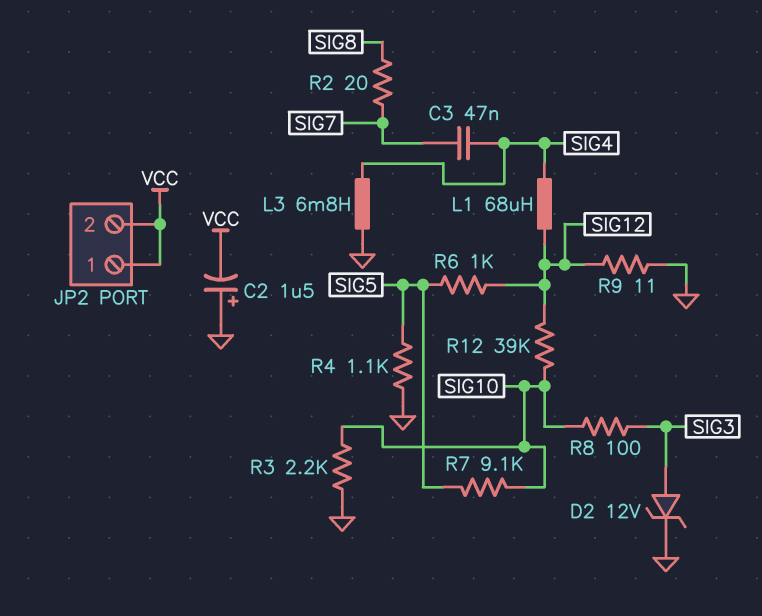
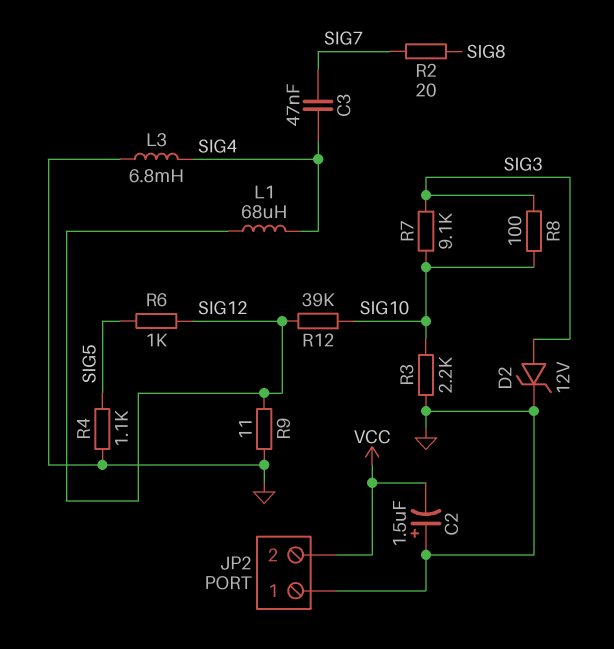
JP2 pin 1: VCC -> GND
R7: 9.1k (SIG5, SIG10) -> 9.1k (SIG3, SIG10)

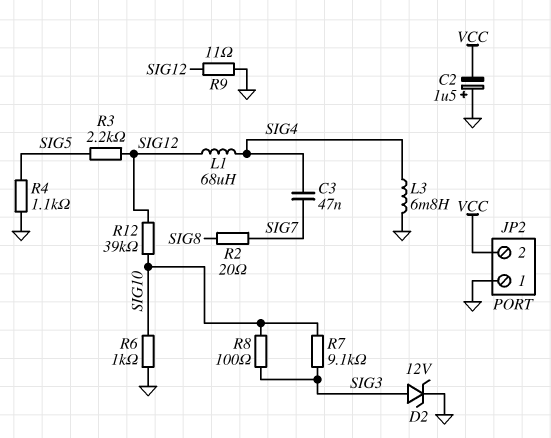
R3: 2.2k (GND, SIG10) -> 2.2k (SIG5, SIG12)
R6: 1k (SIG5, SIG12) -> 1k (GND, SIG10)

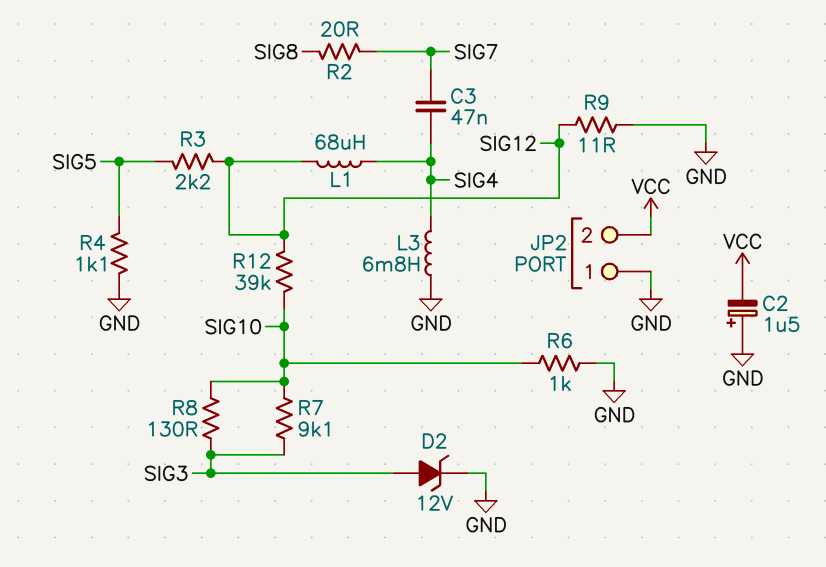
R8: 100 (SIG3, SIG10) -> 130 (SIG3, SIG10)

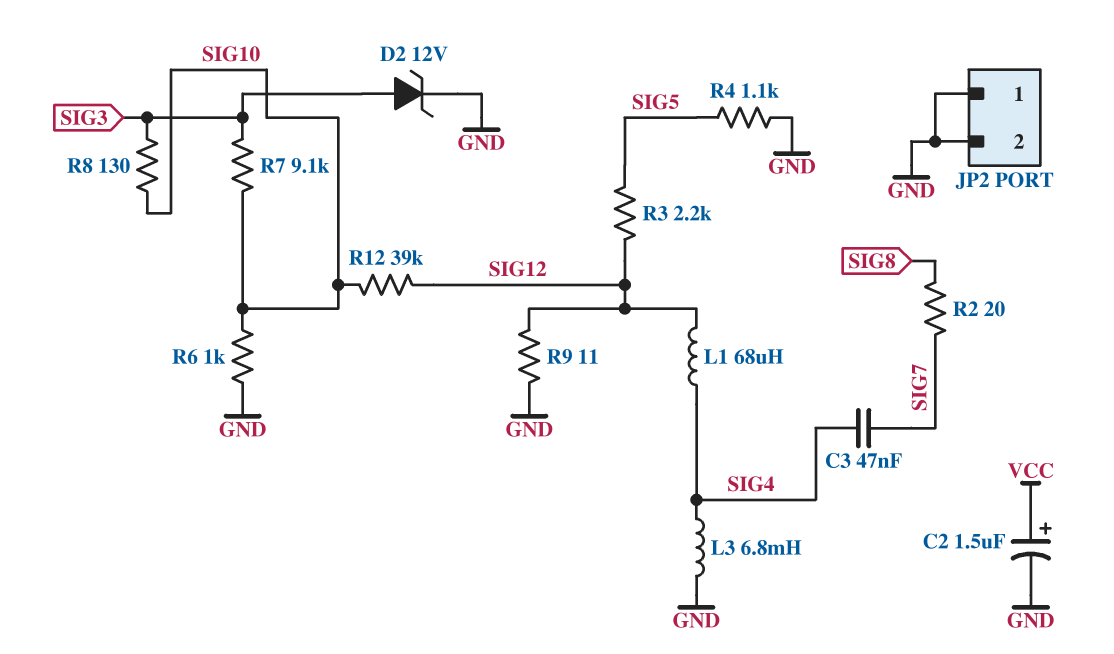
C2: 1.5uF (plus GND, minus VCC) -> 1.5uF (plus VCC, minus GND)
JP2 pin 2: VCC -> GND

